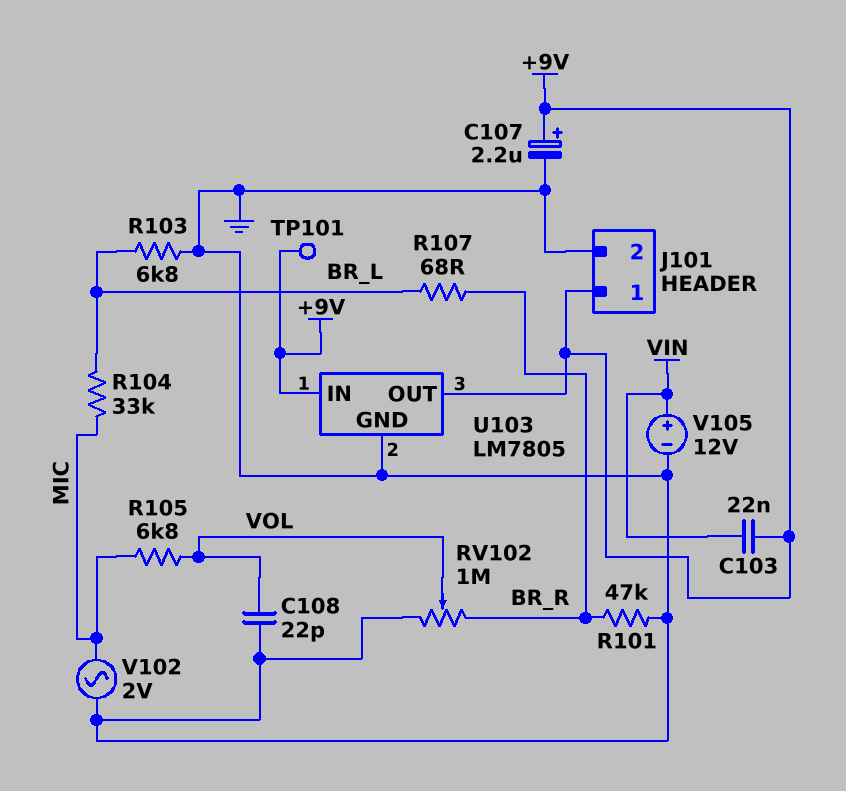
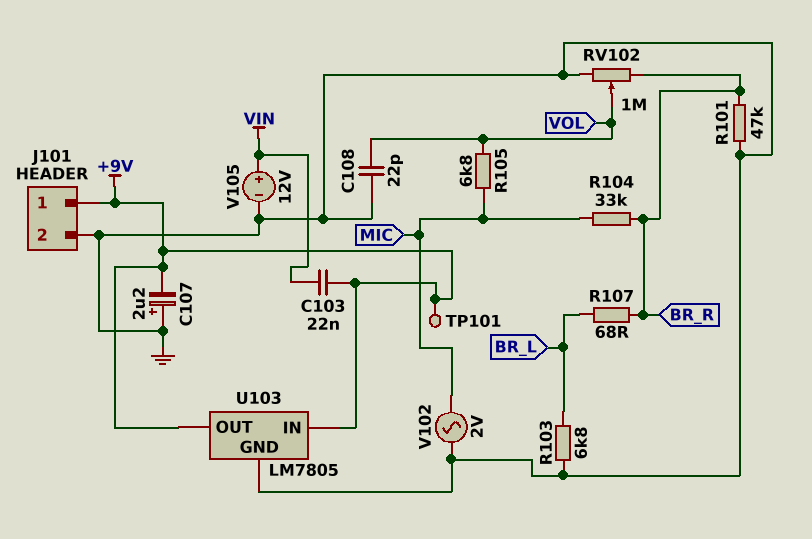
C107: 2.2uF (plus +9V, minus GND) -> 2.2uF (plus GND, minus +9V)
R104: 33k (BR_L, MIC) -> 33k (BR_R, MIC)

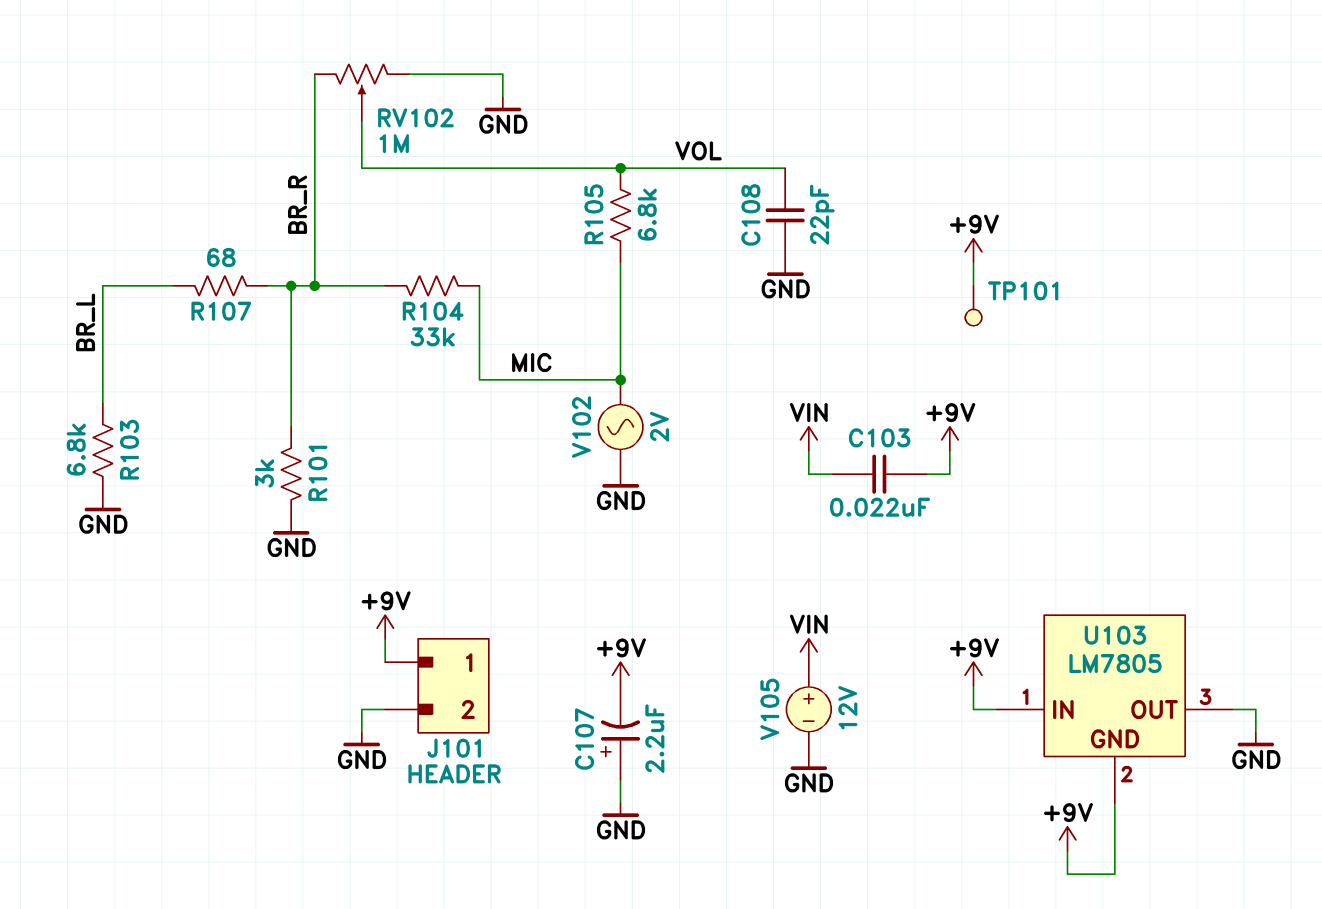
R101: 47k (BR_R, GND) -> 3k (BR_R, GND)
U103 pin GND: GND -> +9V
U103 pin OUT: +9V -> GND

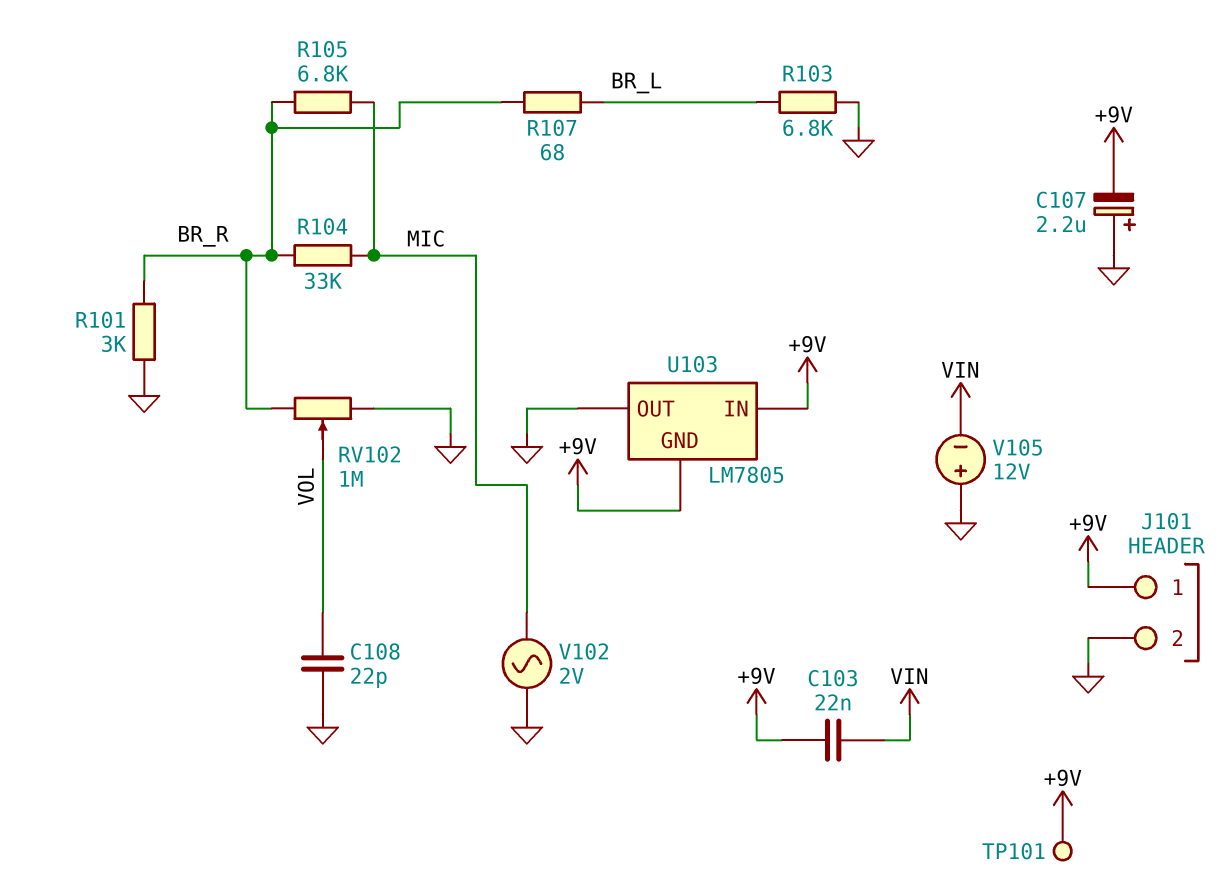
R105: 6.8k (MIC, VOL) -> 6.8k (BR_R, MIC)
V105: 12V (plus VIN, minus GND) -> 12V (plus GND, minus VIN)

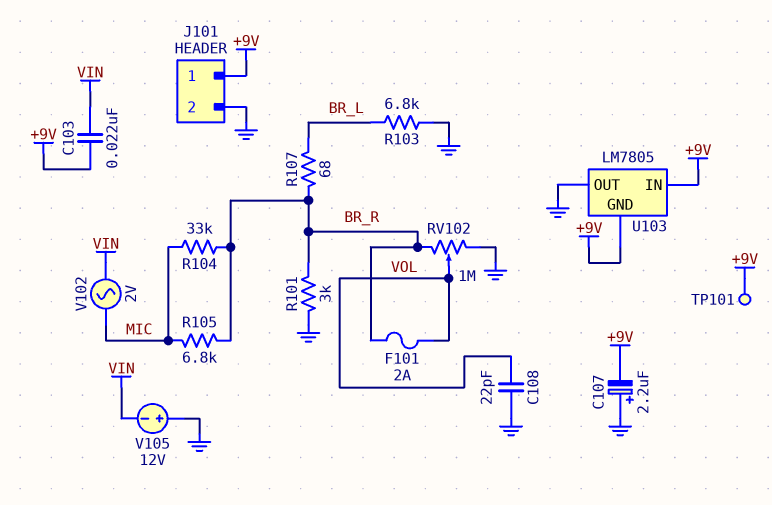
F101: none -> 2A (BR_R, VOL)
V102: AC 2V (GND, MIC) -> AC 2V (MIC, VIN)

